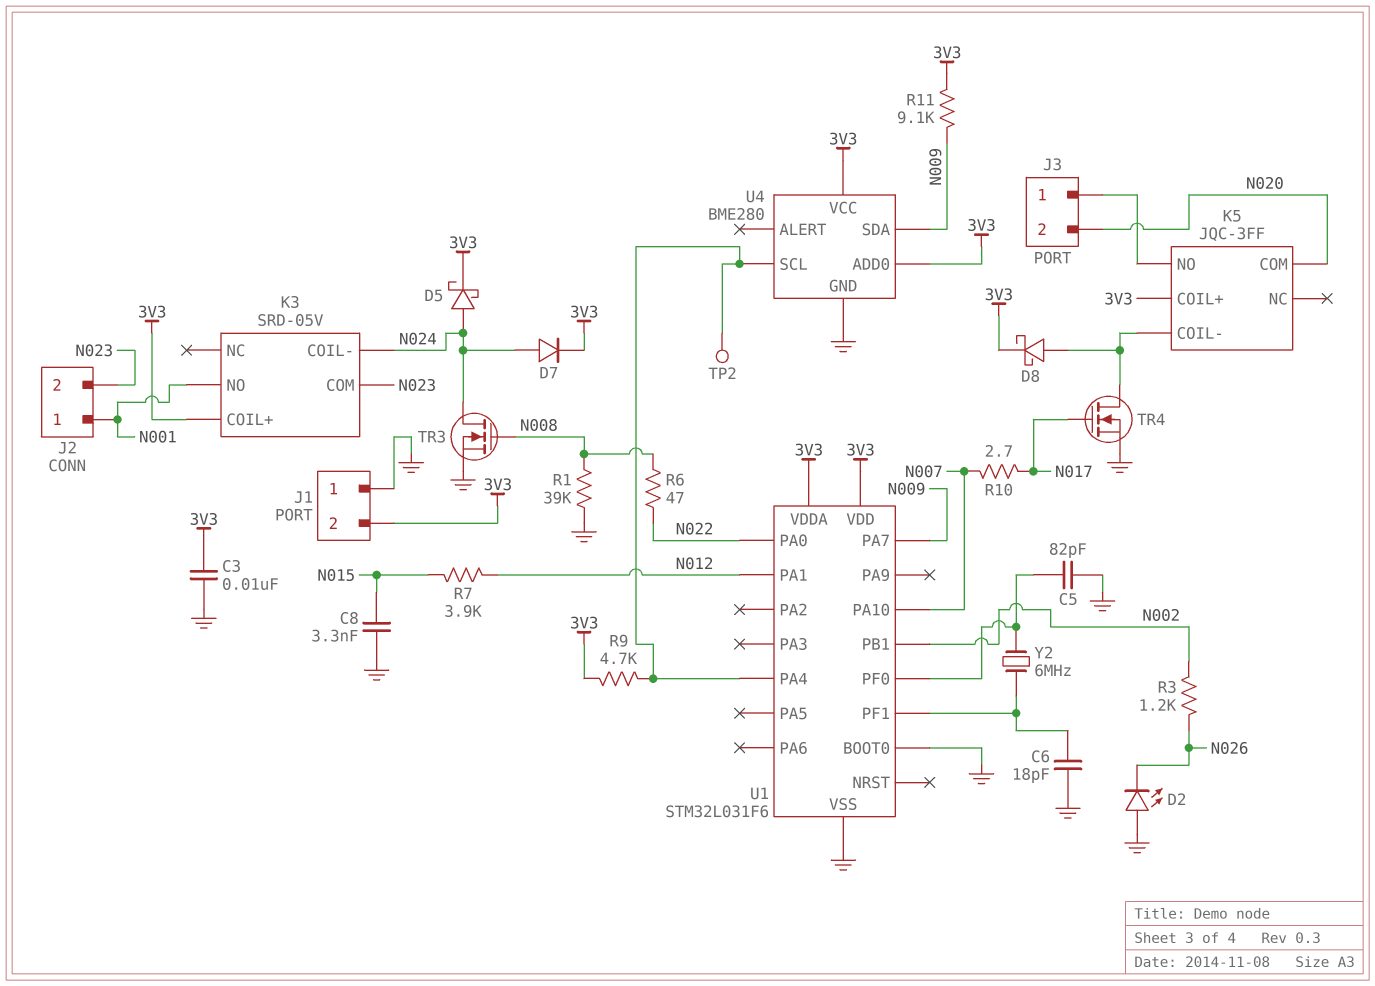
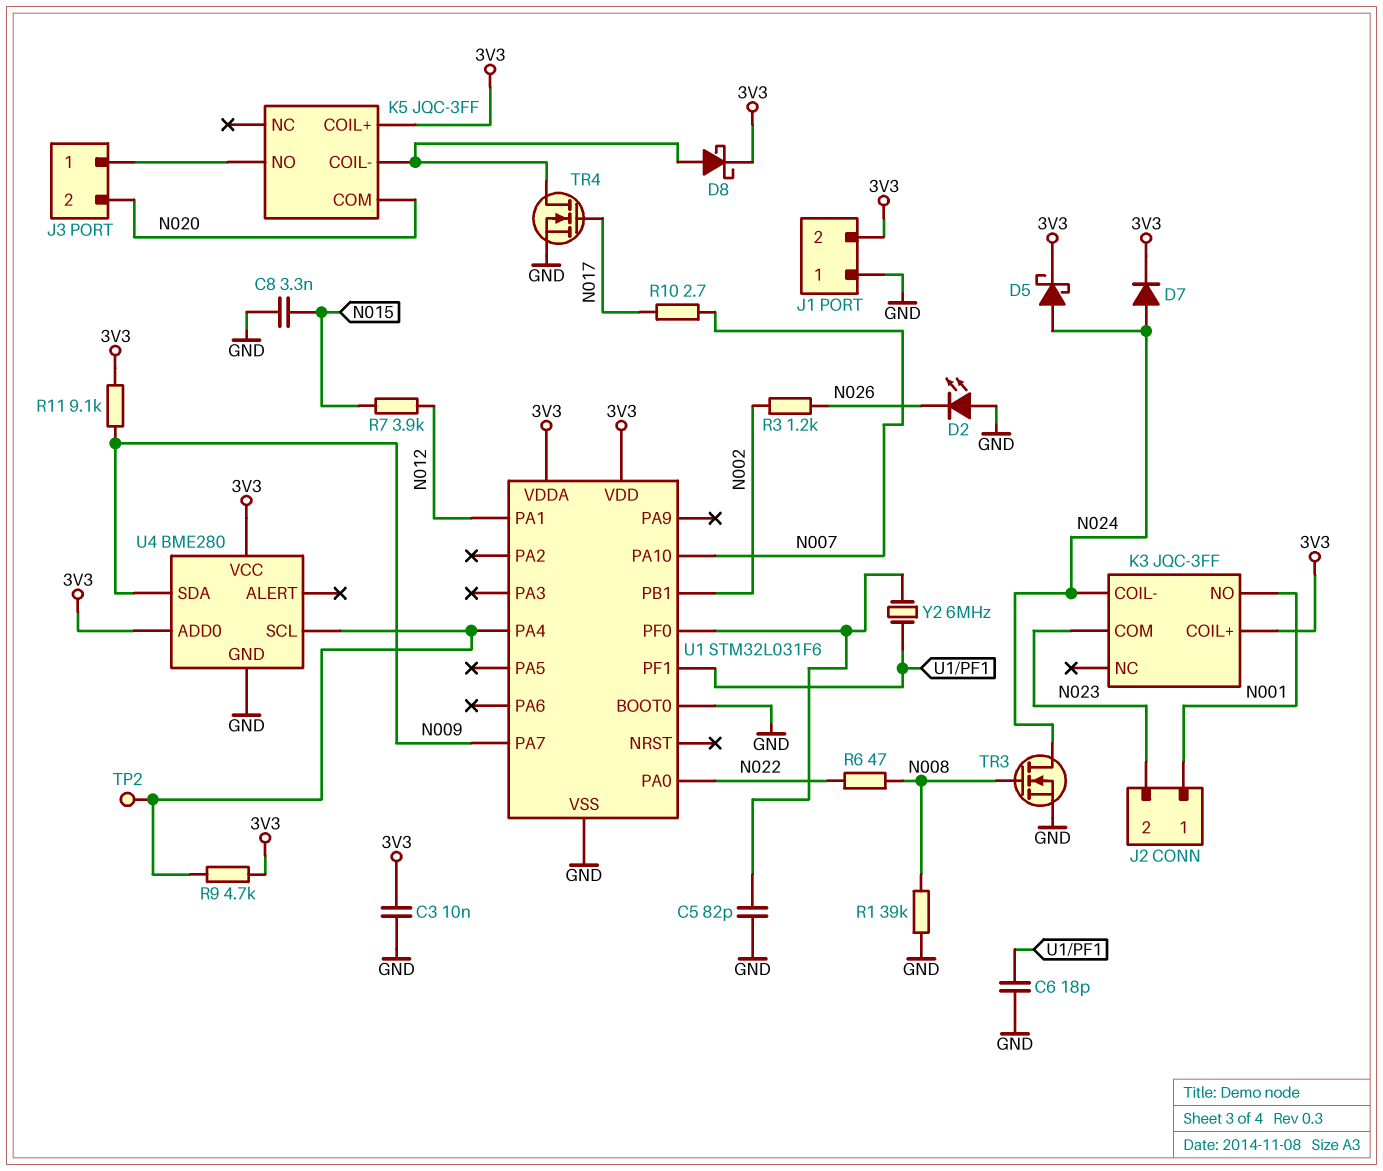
K3: SRD-05V -> JQC-3FF

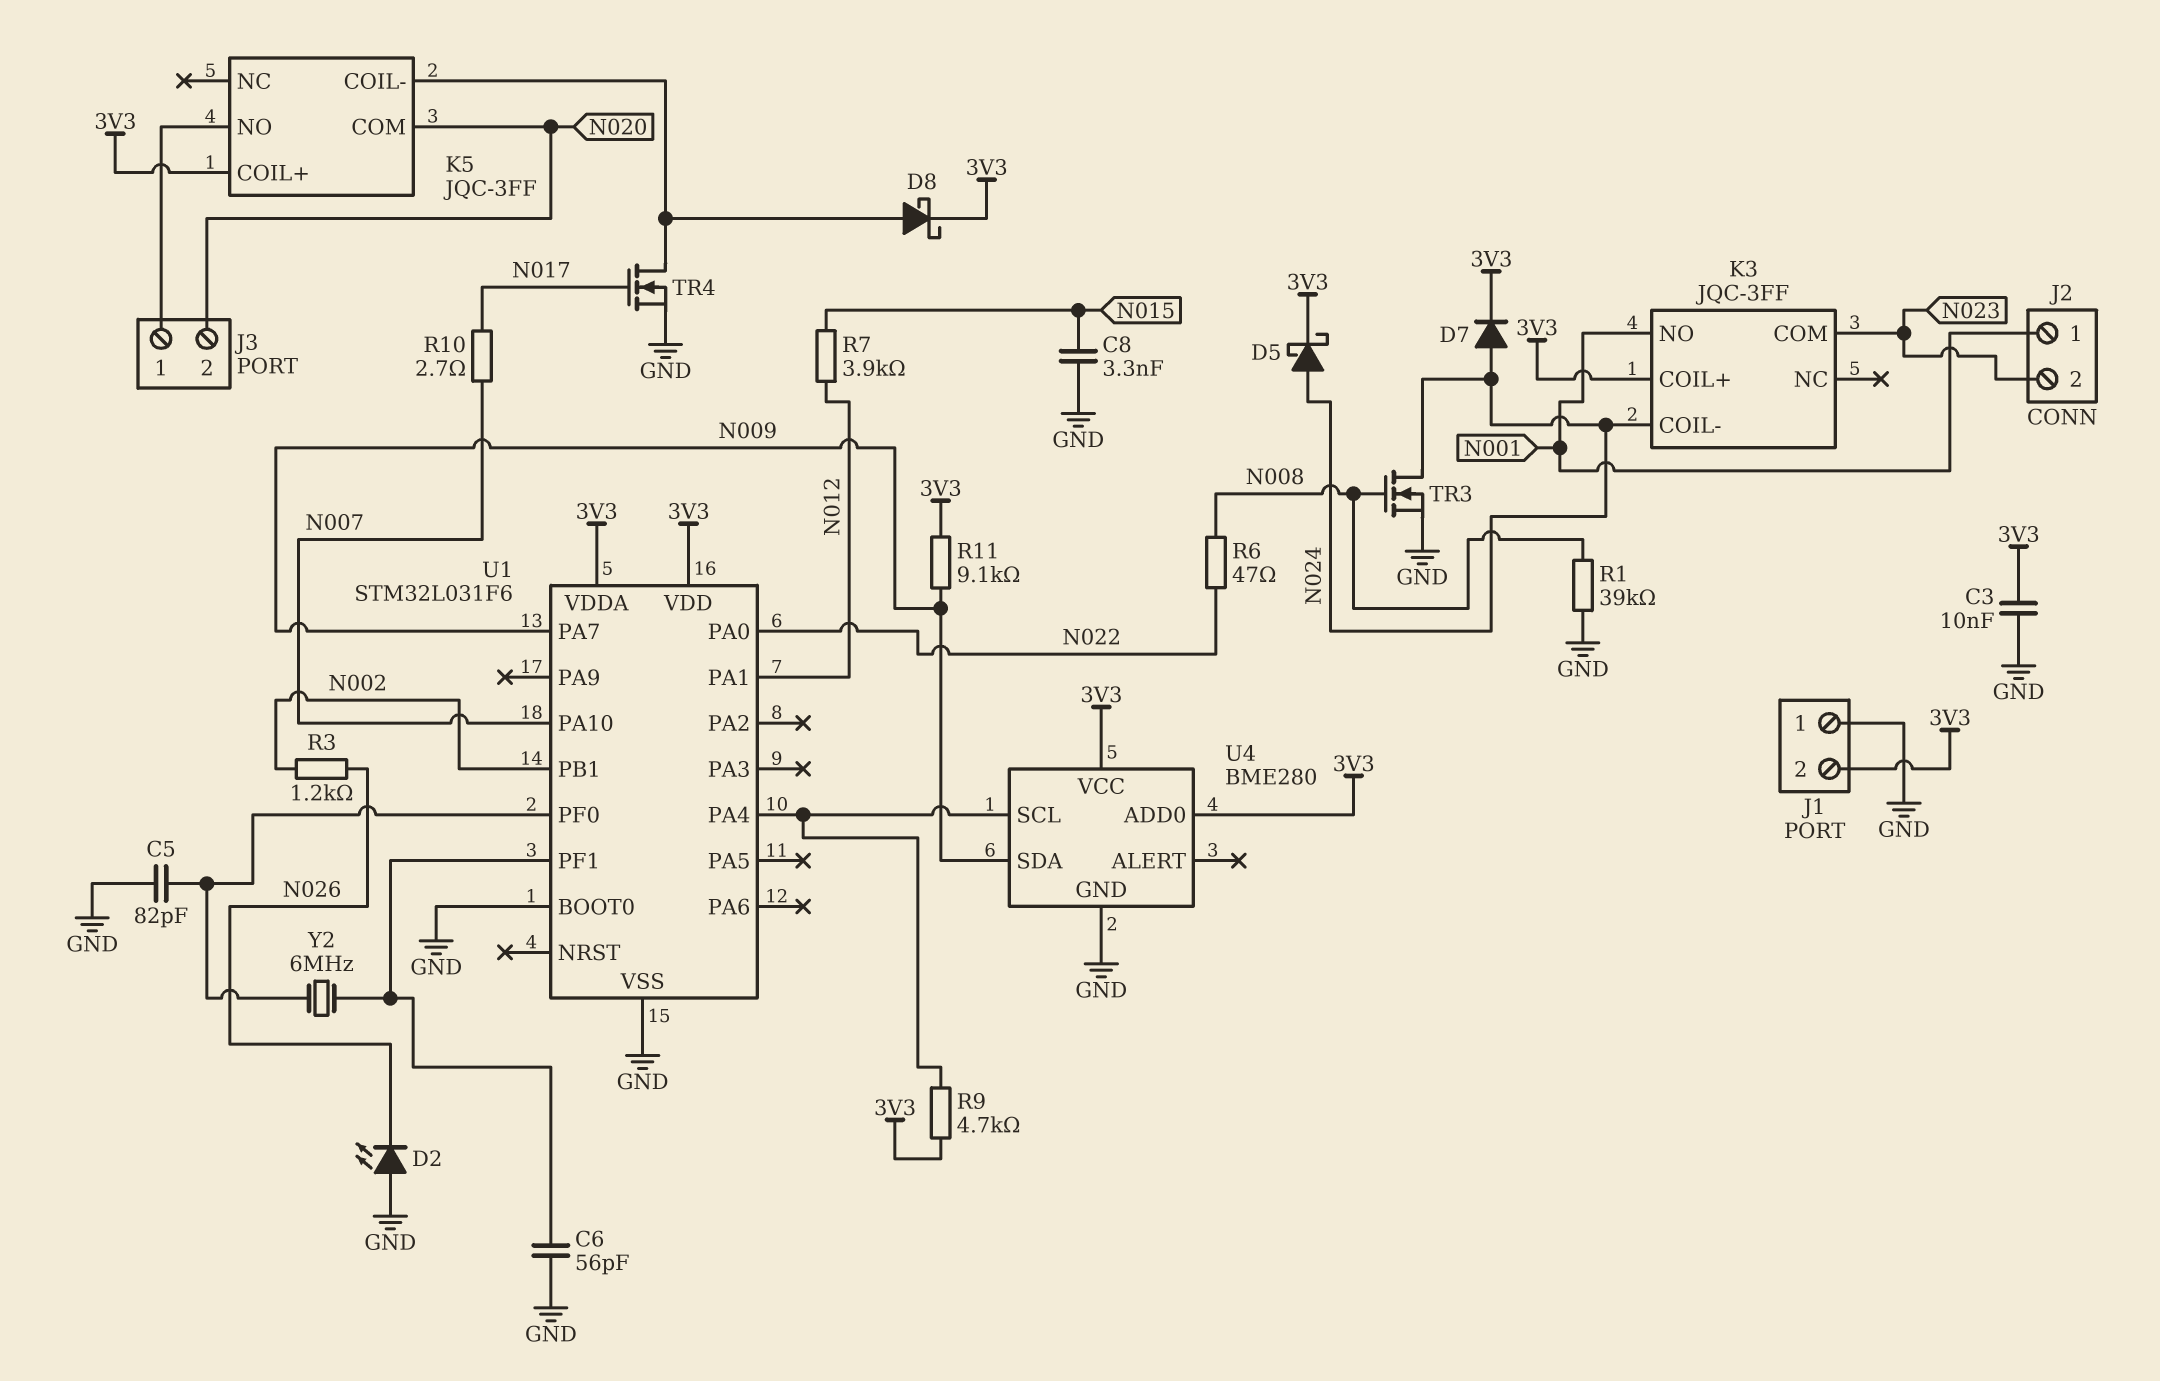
C6: 18pF (GND, U1/PF1) -> 56pF (GND, U1/PF1)
TP2: test point (U1/PA4) -> none

